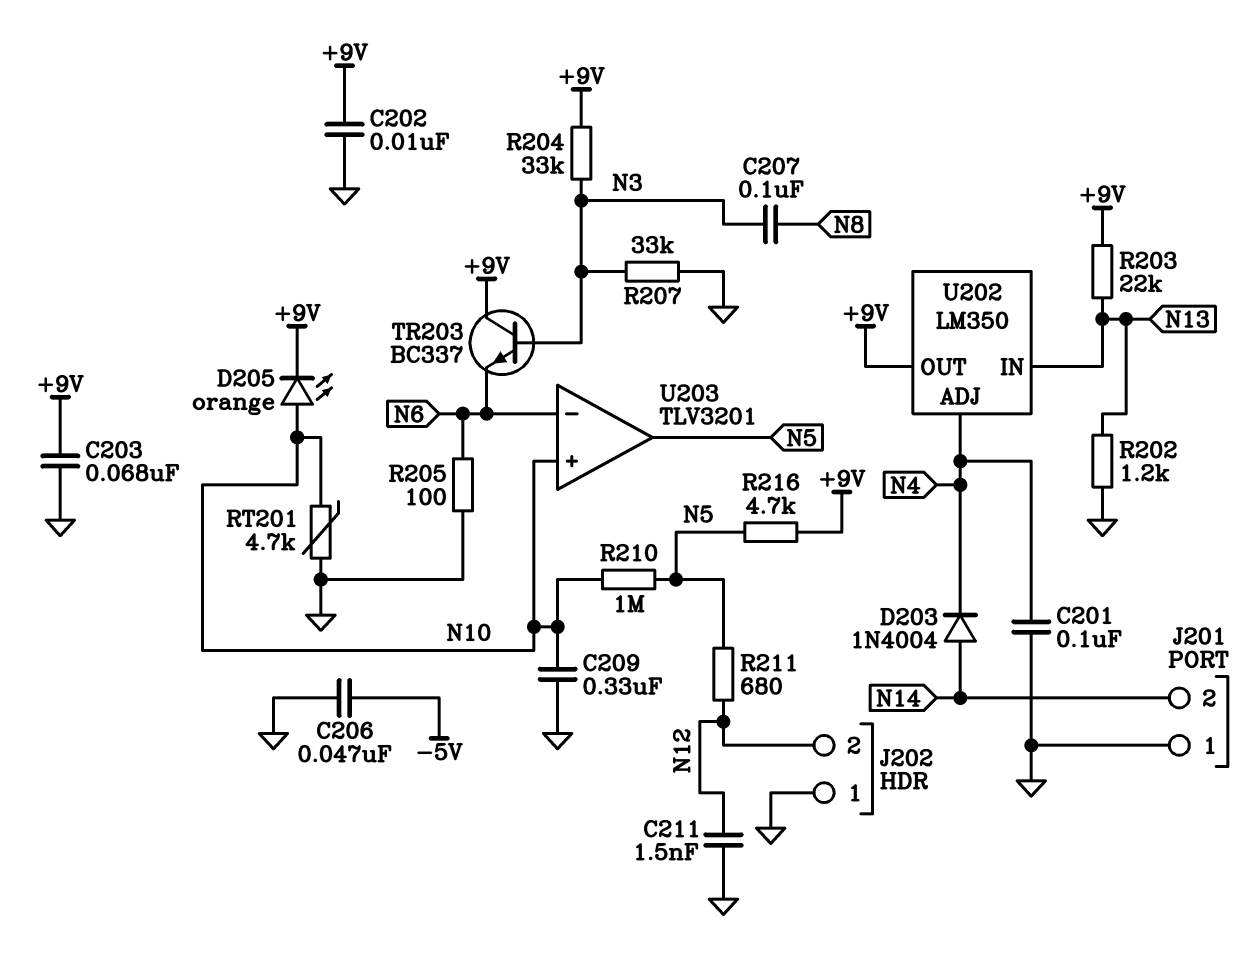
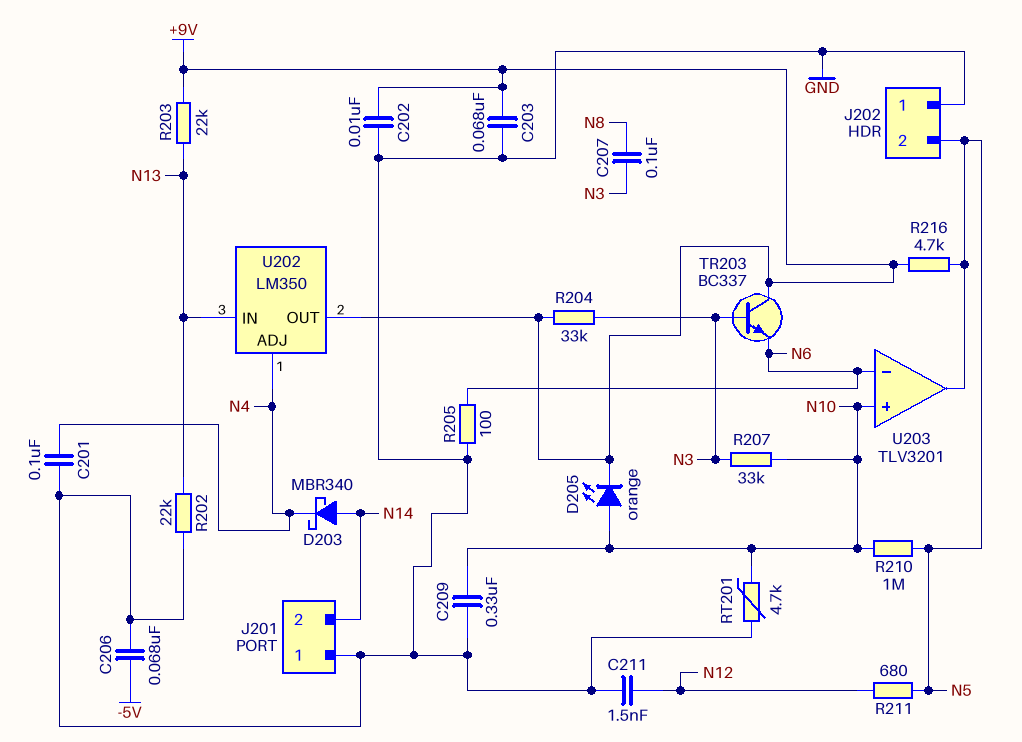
C206: 47nF (-5V, GND) -> 68nF (-5V, GND)
D203: diode 1N4004 (A N14, K N4) -> schottky MBR340 (A N14, K N4)
J202 pin 2: N12 -> N5
R202: 1.2k (GND, N13) -> 22k (GND, N13)
R207: 33k (GND, N3) -> 33k (N3, N10)

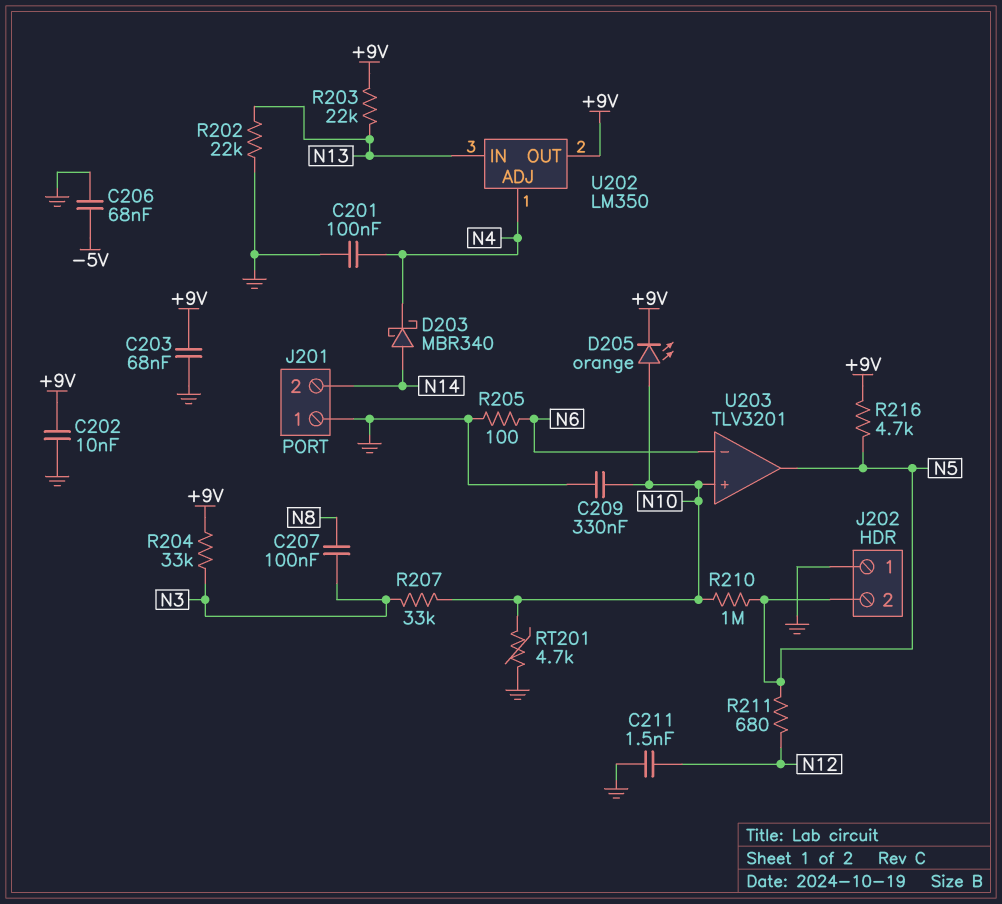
TR203: NPN BC337 (B N3, C +9V, E N6) -> none

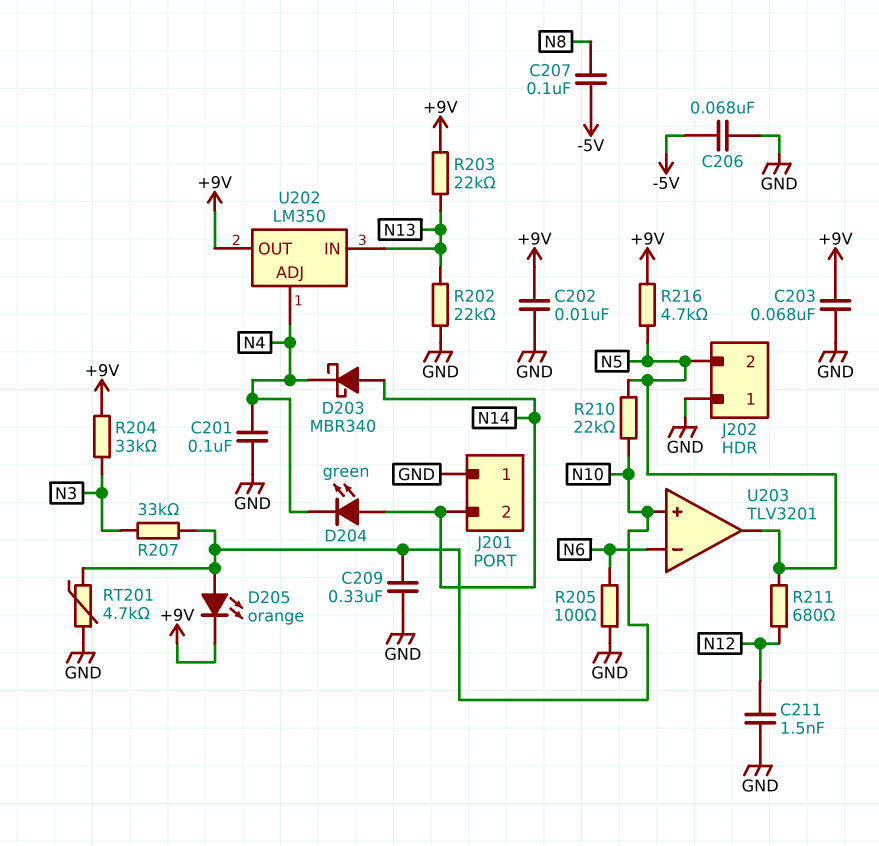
C207: 100nF (N3, N8) -> 100nF (-5V, N8)
D204: none -> LED green (A N14, K N4)
R210: 1M (N5, N10) -> 22k (N5, N10)

